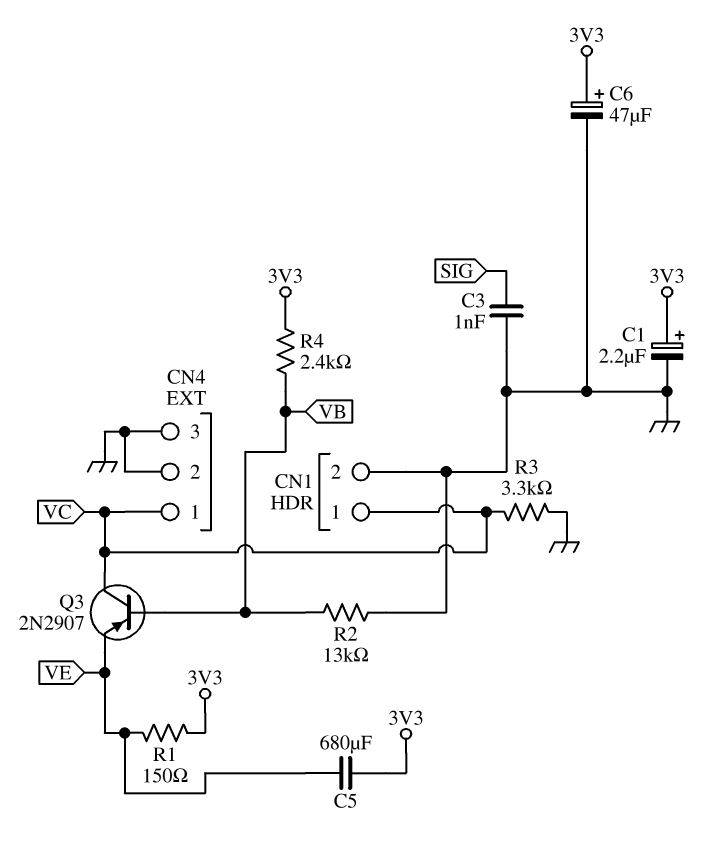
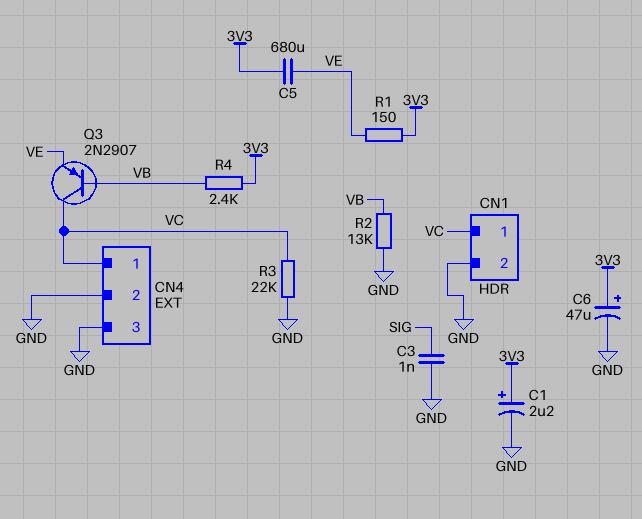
R3: 3.3k (GND, VC) -> 22k (GND, VC)

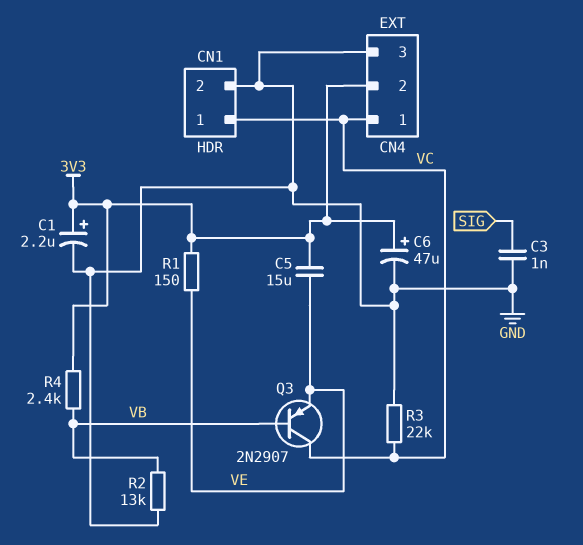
C5: 680uF (3V3, VE) -> 15uF (3V3, VE)
CN4 pin 2: GND -> 3V3

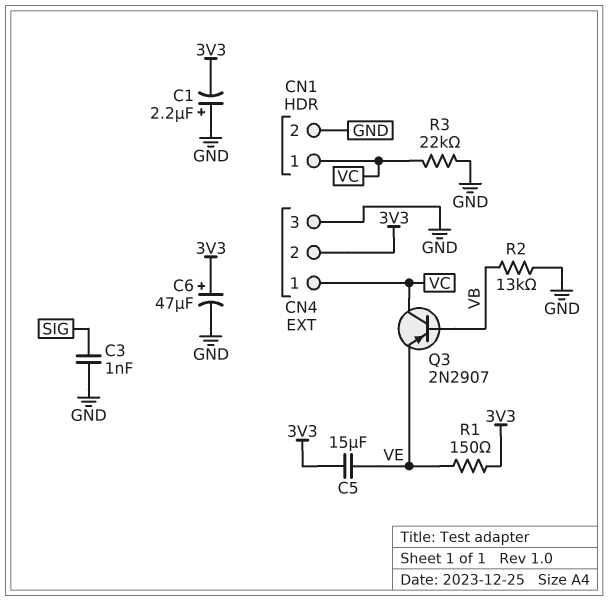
C1: 2.2uF (plus 3V3, minus GND) -> 2.2uF (plus GND, minus 3V3)
R4: 2.4k (3V3, VB) -> none

